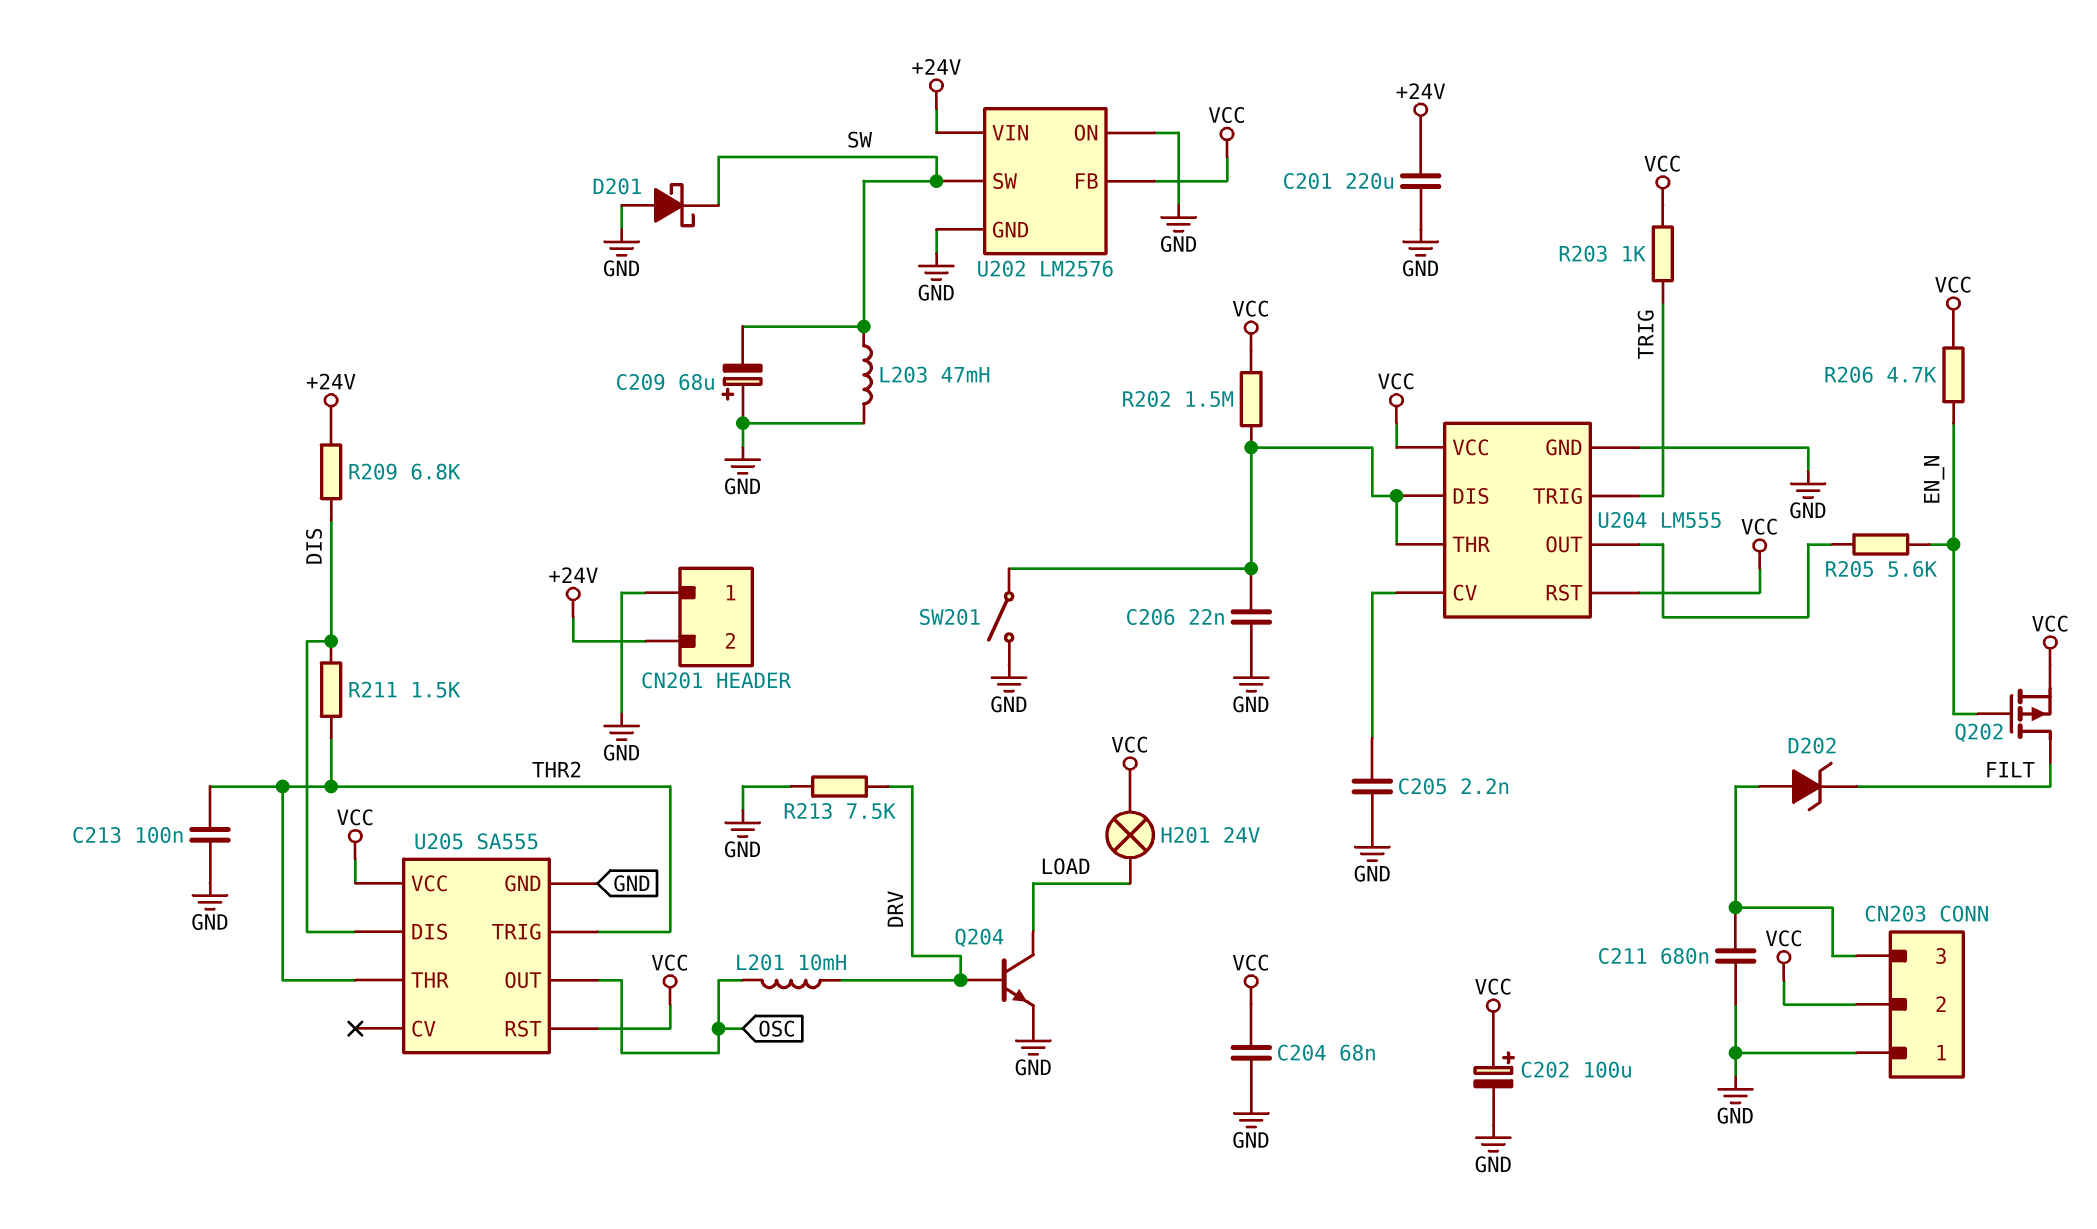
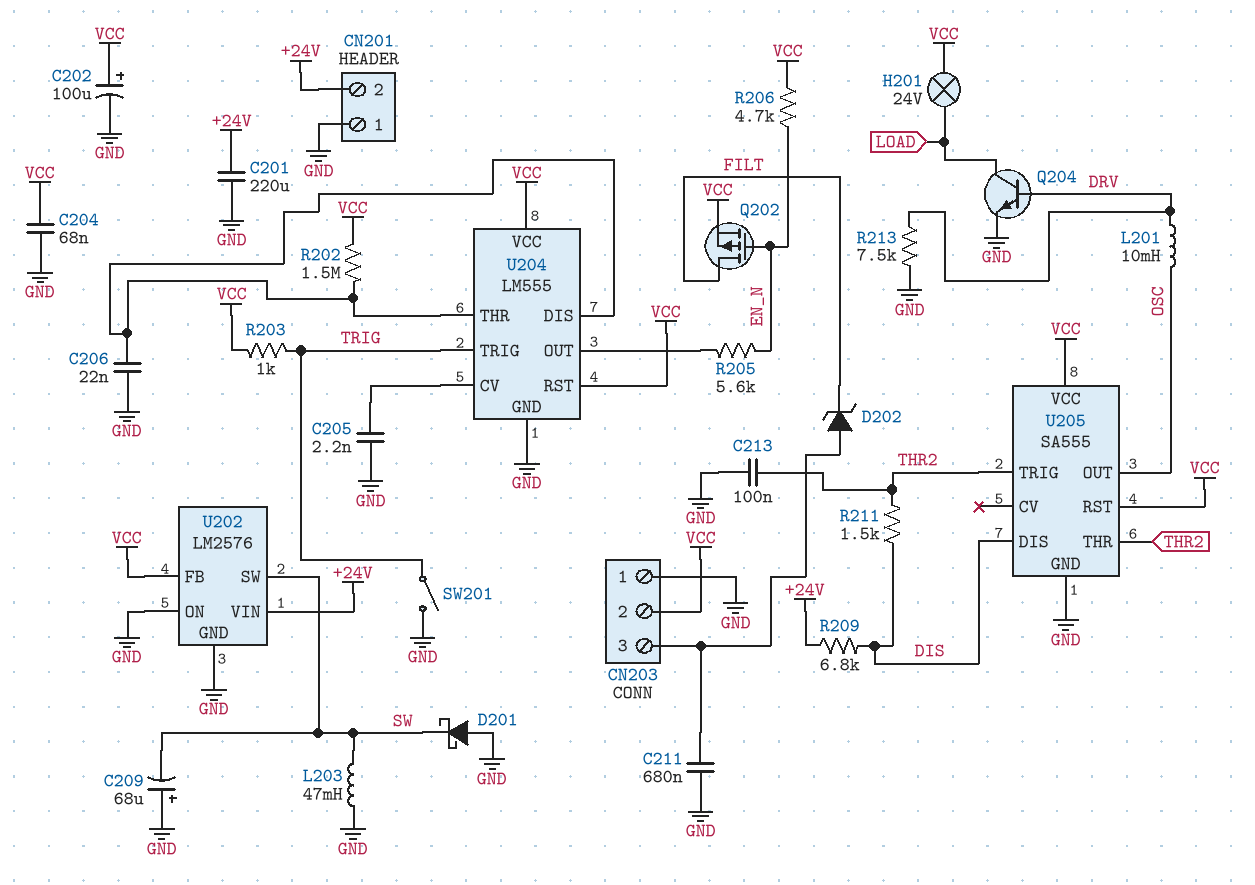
SW201: switch (GND, U204/DIS) -> switch (GND, TRIG)

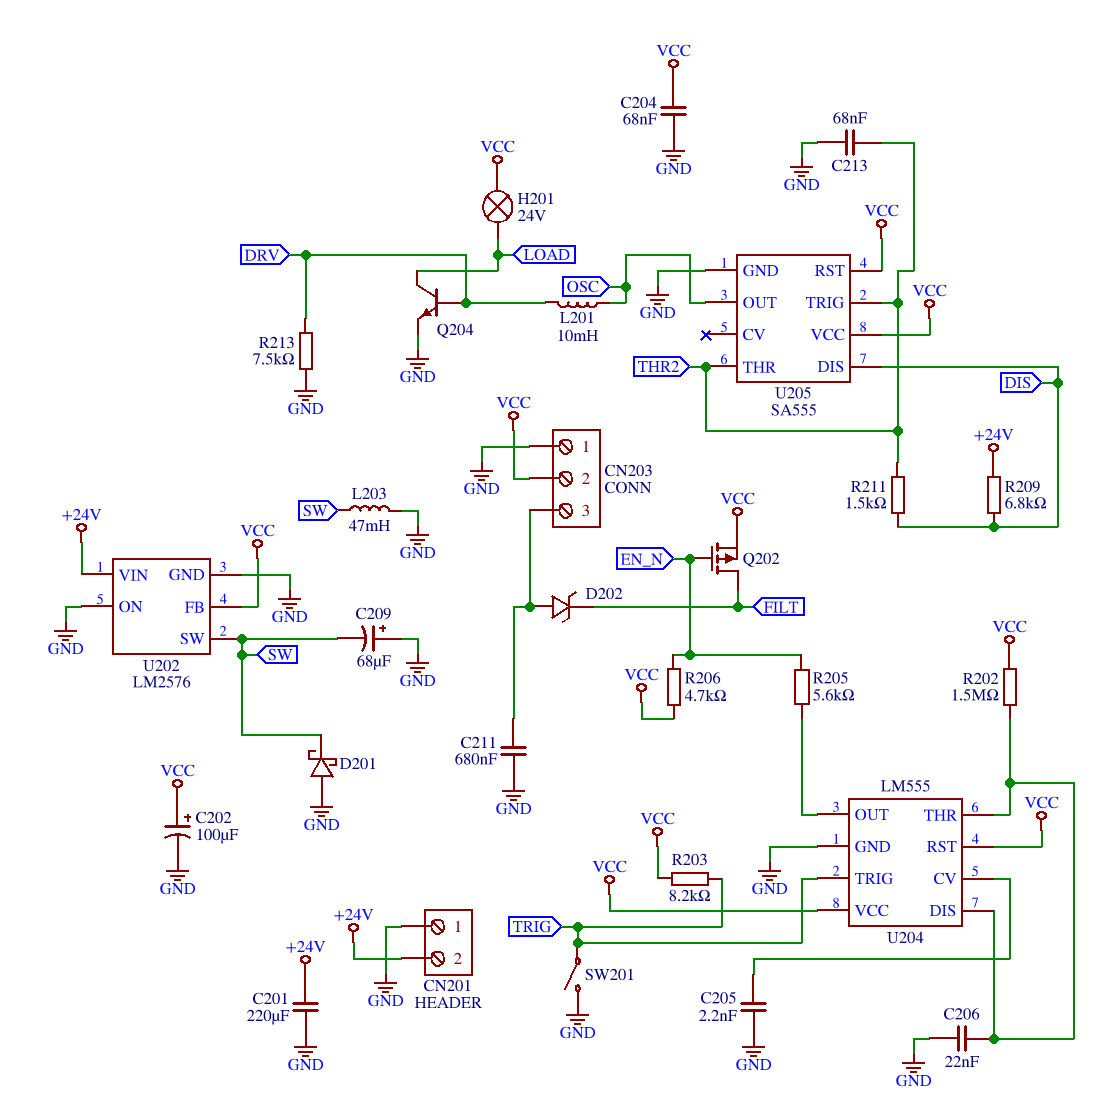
C213: 100nF (GND, THR2) -> 68nF (GND, THR2)
R203: 1k (TRIG, VCC) -> 8.2k (TRIG, VCC)

